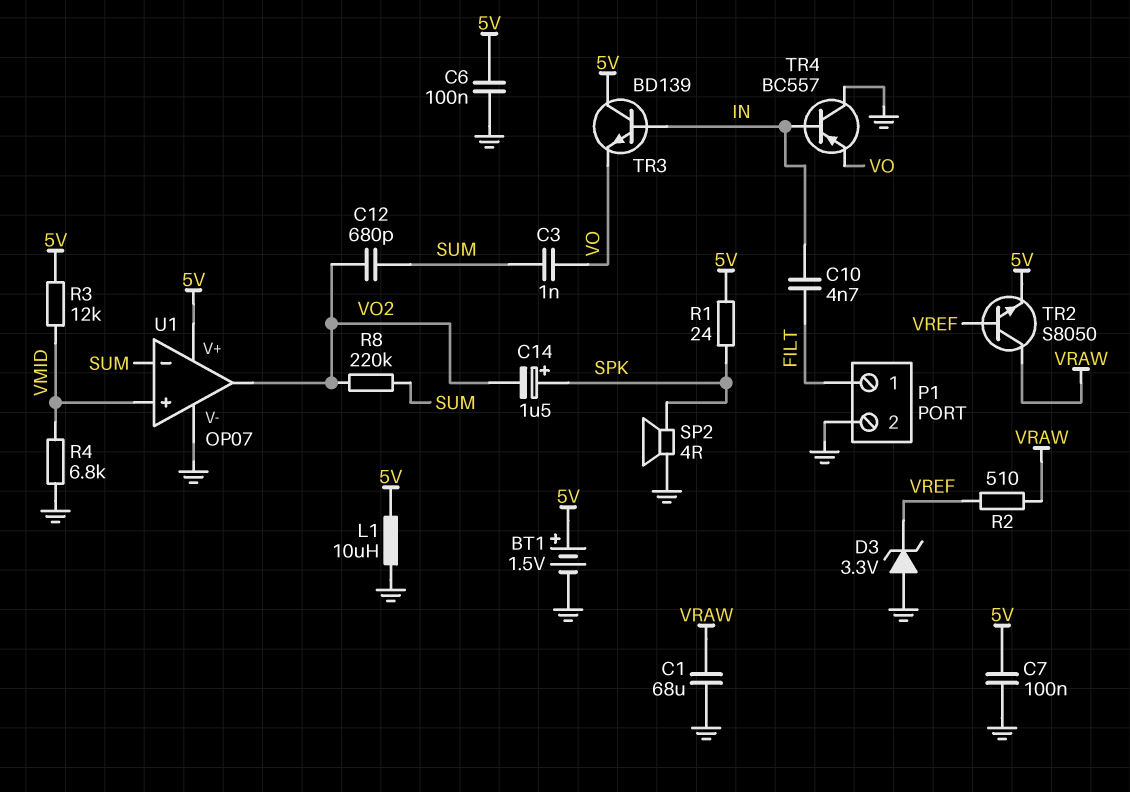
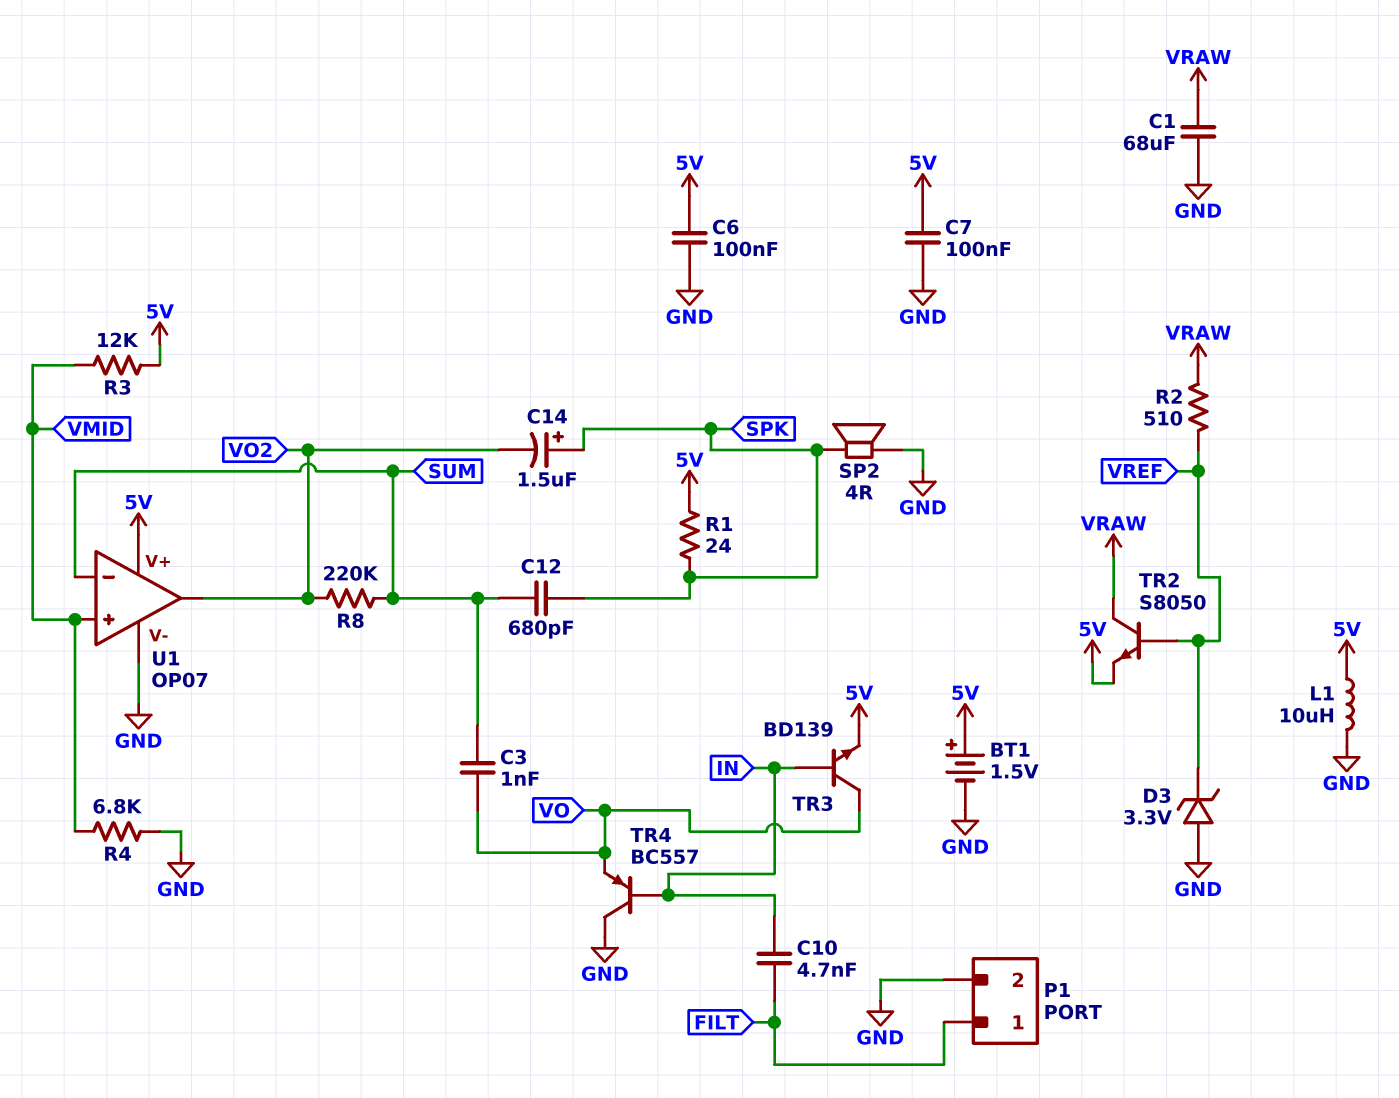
C12: 680pF (SUM, VO2) -> 680pF (SPK, SUM)
TR3: NPN BD139 (B IN, C 5V, E VO) -> NPN BD139 (B IN, C VO, E 5V)

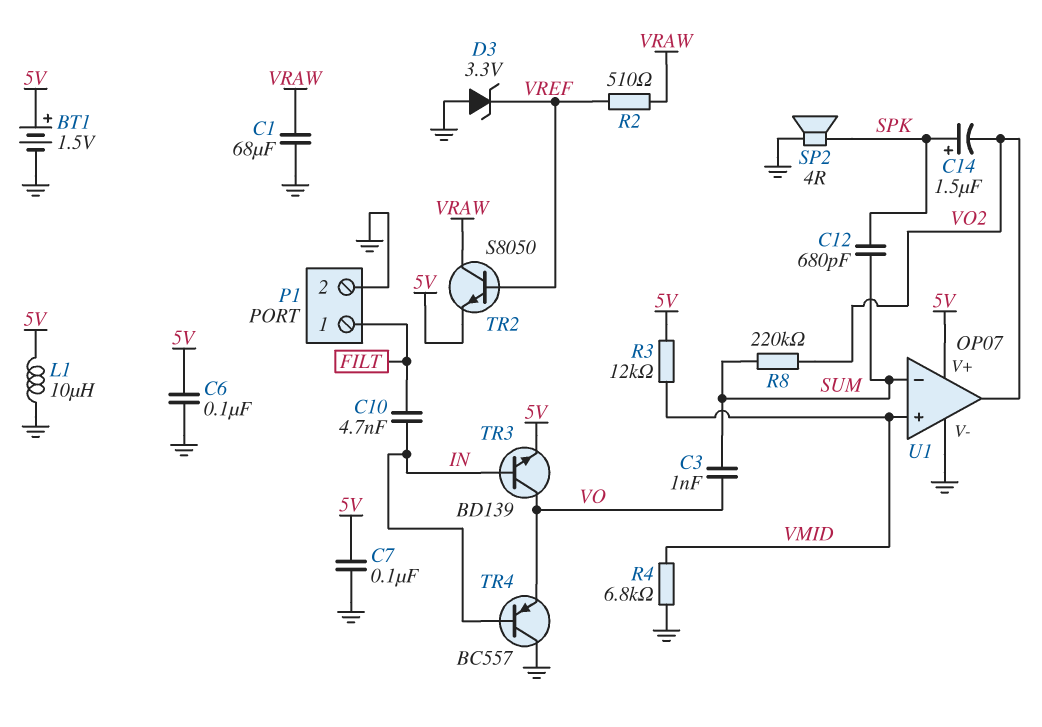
R1: 24 (5V, SPK) -> none

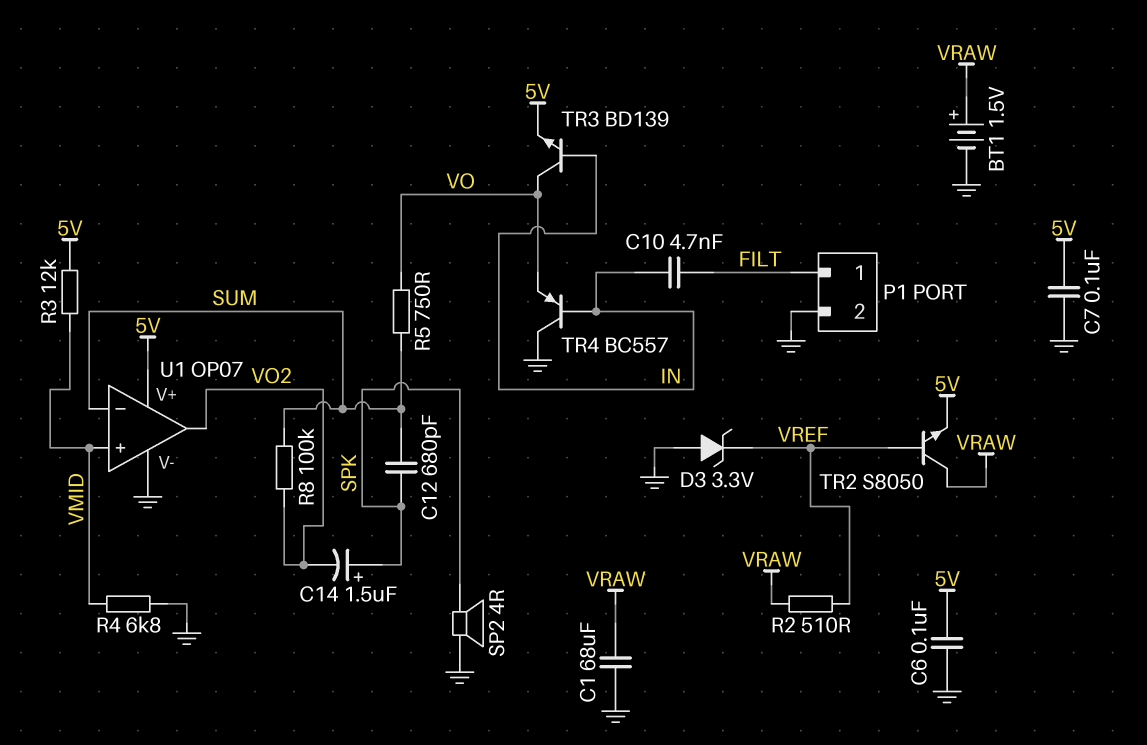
BT1: 1.5V (plus 5V, minus GND) -> 1.5V (plus VRAW, minus GND)
C3: 1nF (SUM, VO) -> none
L1: 10uH (5V, GND) -> none
R5: none -> 750 (SUM, VO)
R8: 220k (SUM, VO2) -> 100k (SUM, VO2)

